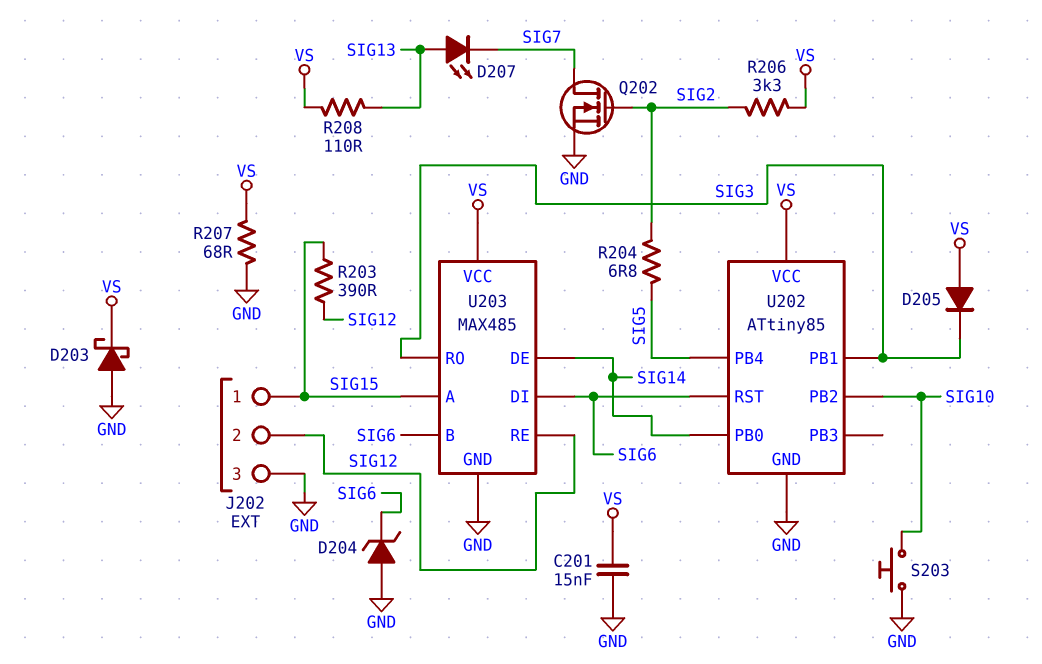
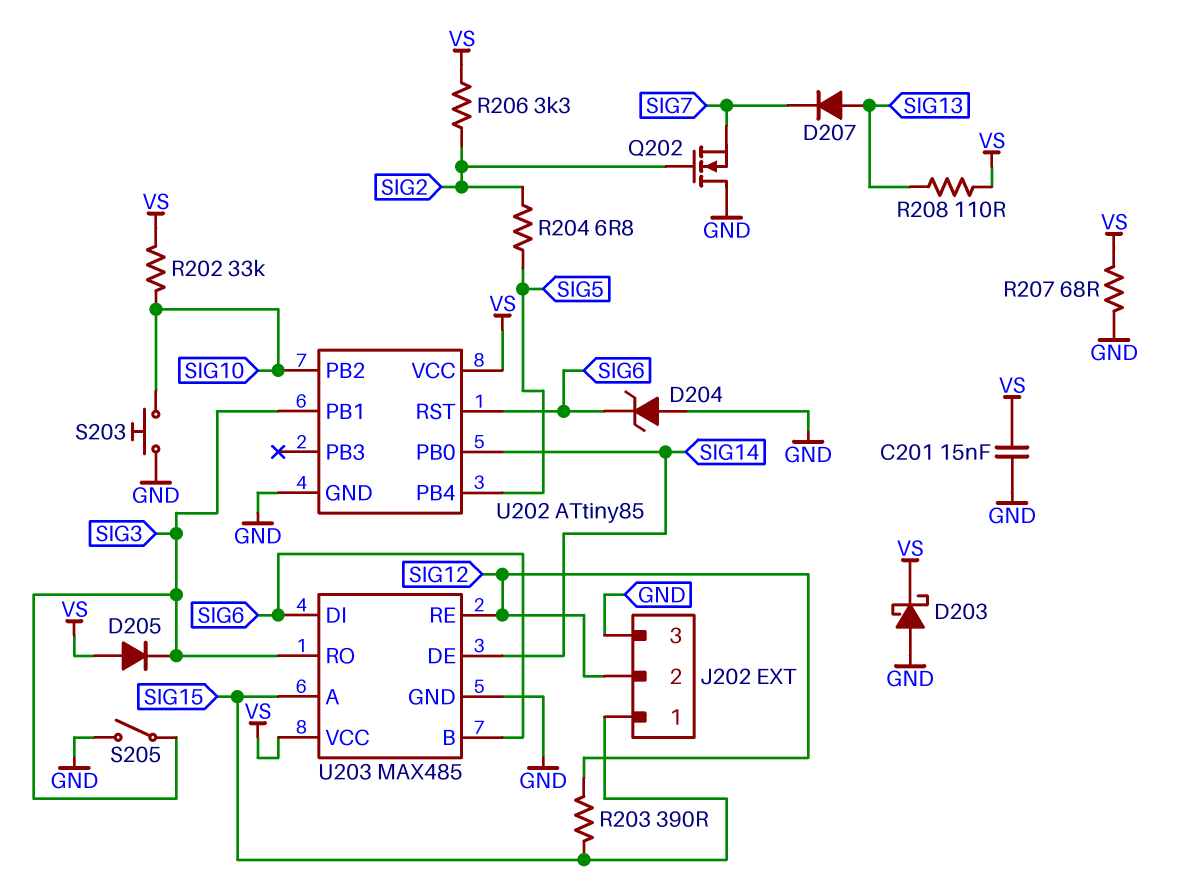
D207: LED (A SIG13, K SIG7) -> diode (A SIG13, K SIG7)
Q202: NMOS (G SIG2, D SIG7, S GND) -> NMOS (G SIG2, D GND, S SIG7)
R202: none -> 33k (SIG10, VS)
S205: none -> switch (GND, SIG3)

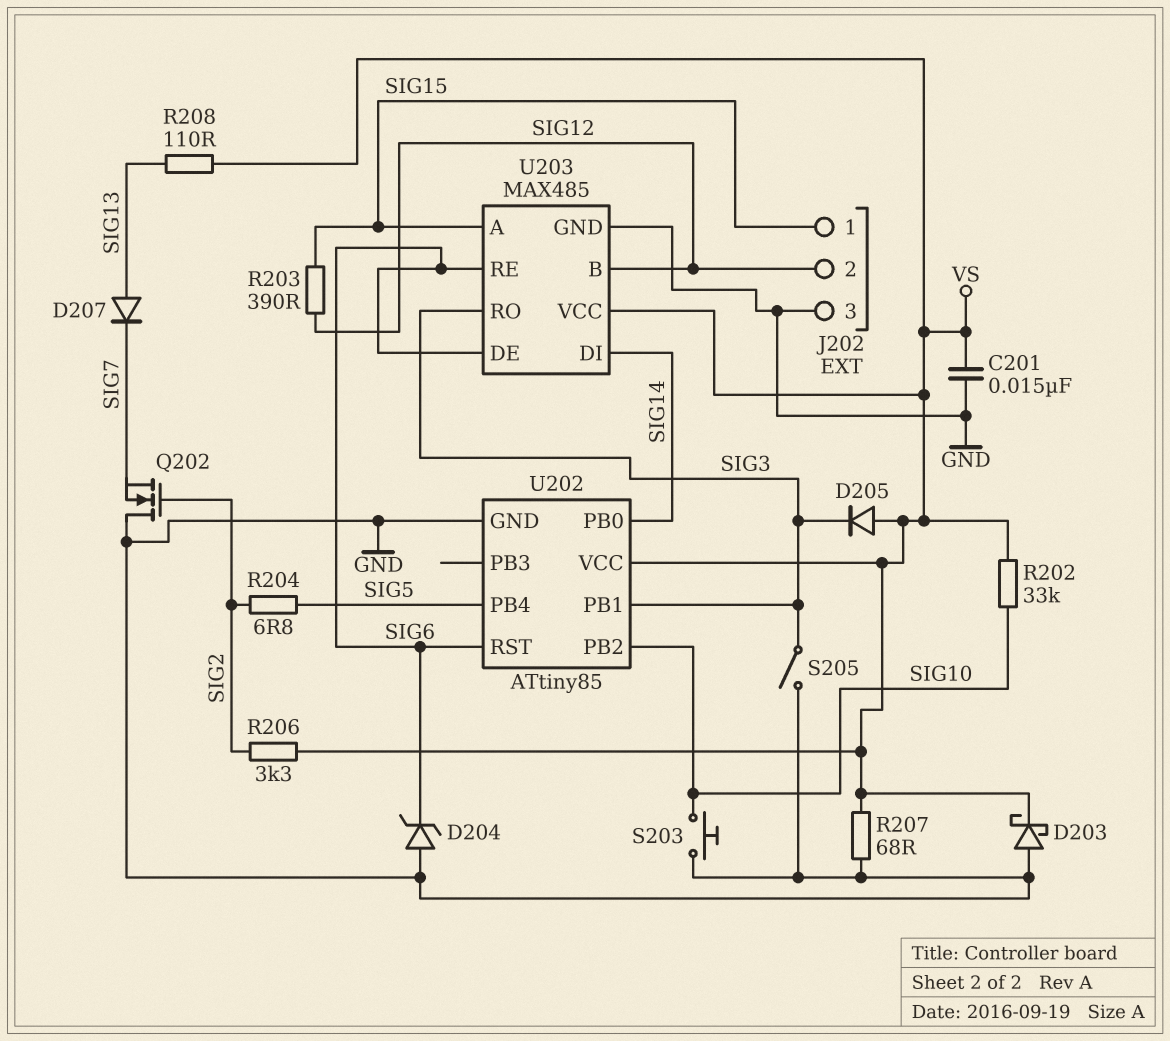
U203 pin B: SIG6 -> SIG12
U203 pin DE: SIG14 -> SIG6
U203 pin DI: SIG6 -> SIG14
U203 pin RE: SIG12 -> SIG6

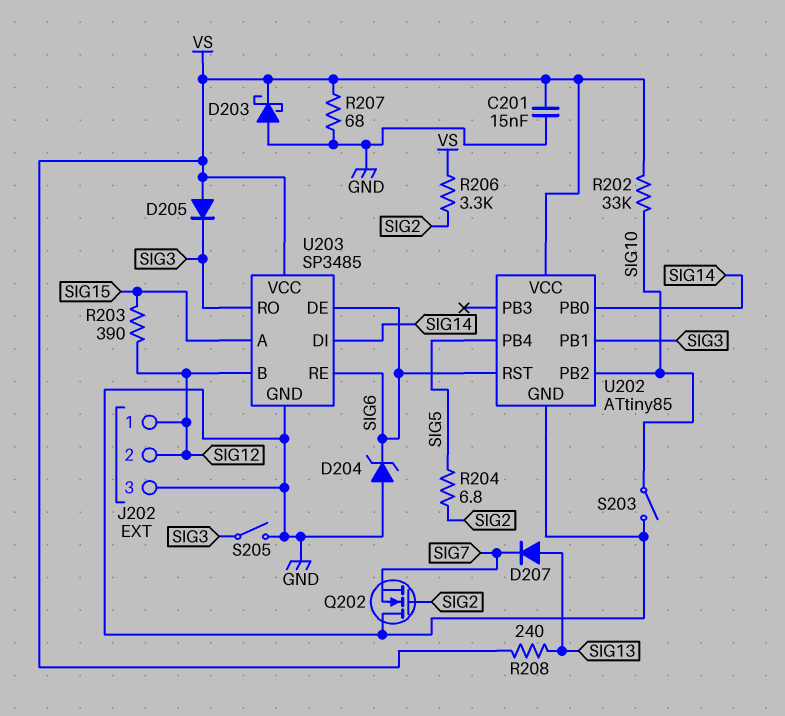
J202 pin 1: SIG15 -> SIG12
R208: 110 (SIG13, VS) -> 240 (SIG13, VS)
S203: button (GND, SIG10) -> switch (GND, SIG10)
U203: MAX485 -> SP3485

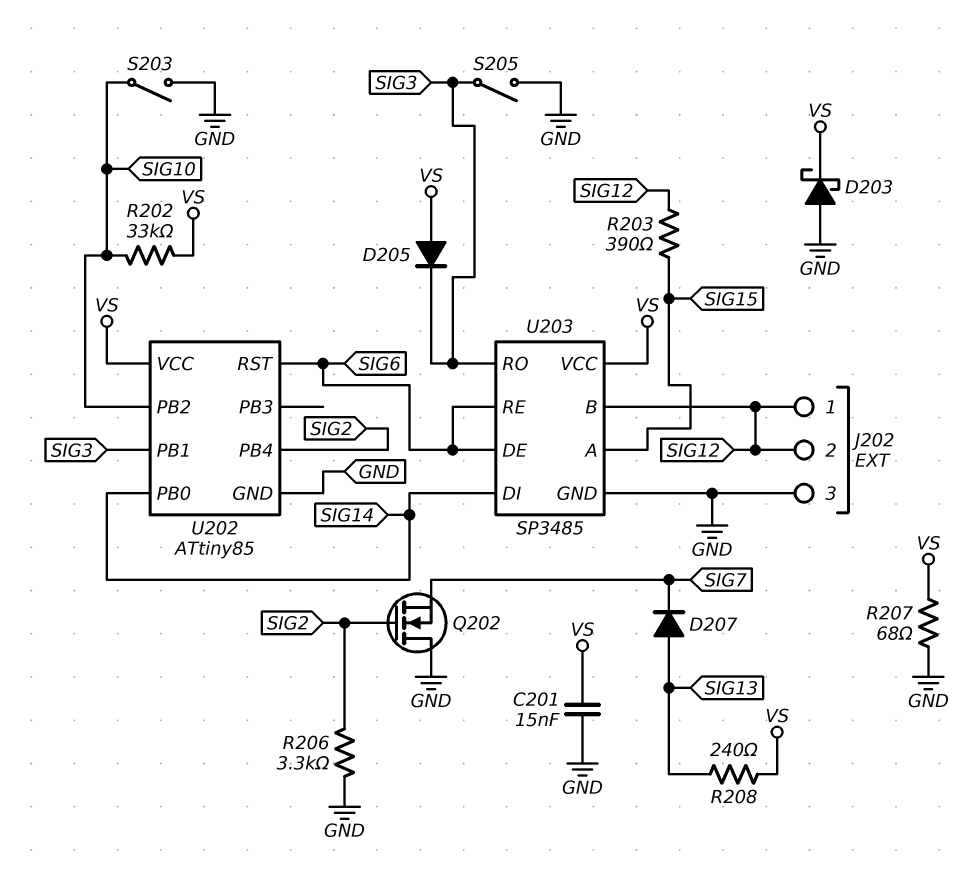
D204: zener (A GND, K SIG6) -> none
R204: 6.8 (SIG2, SIG5) -> none
R206: 3.3k (SIG2, VS) -> 3.3k (GND, SIG2)
U202 pin PB4: SIG5 -> SIG2

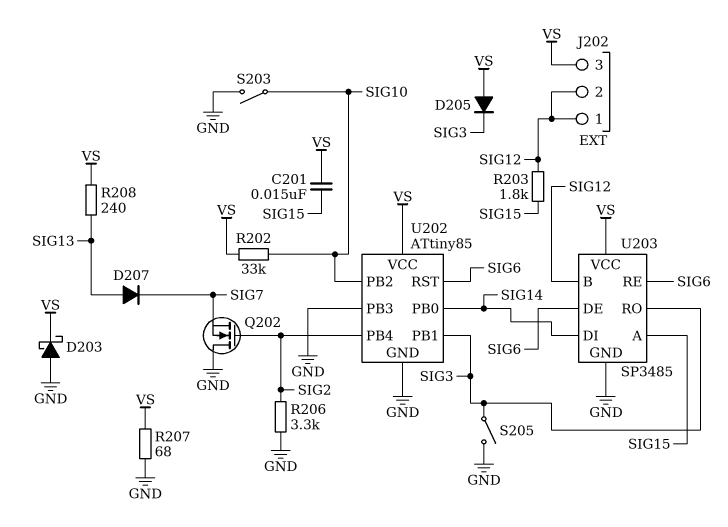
C201: 15nF (GND, VS) -> 15nF (SIG15, VS)
J202 pin 3: GND -> VS
R203: 390 (SIG12, SIG15) -> 1.8k (SIG12, SIG15)
U202 pin PB3: none -> GND

